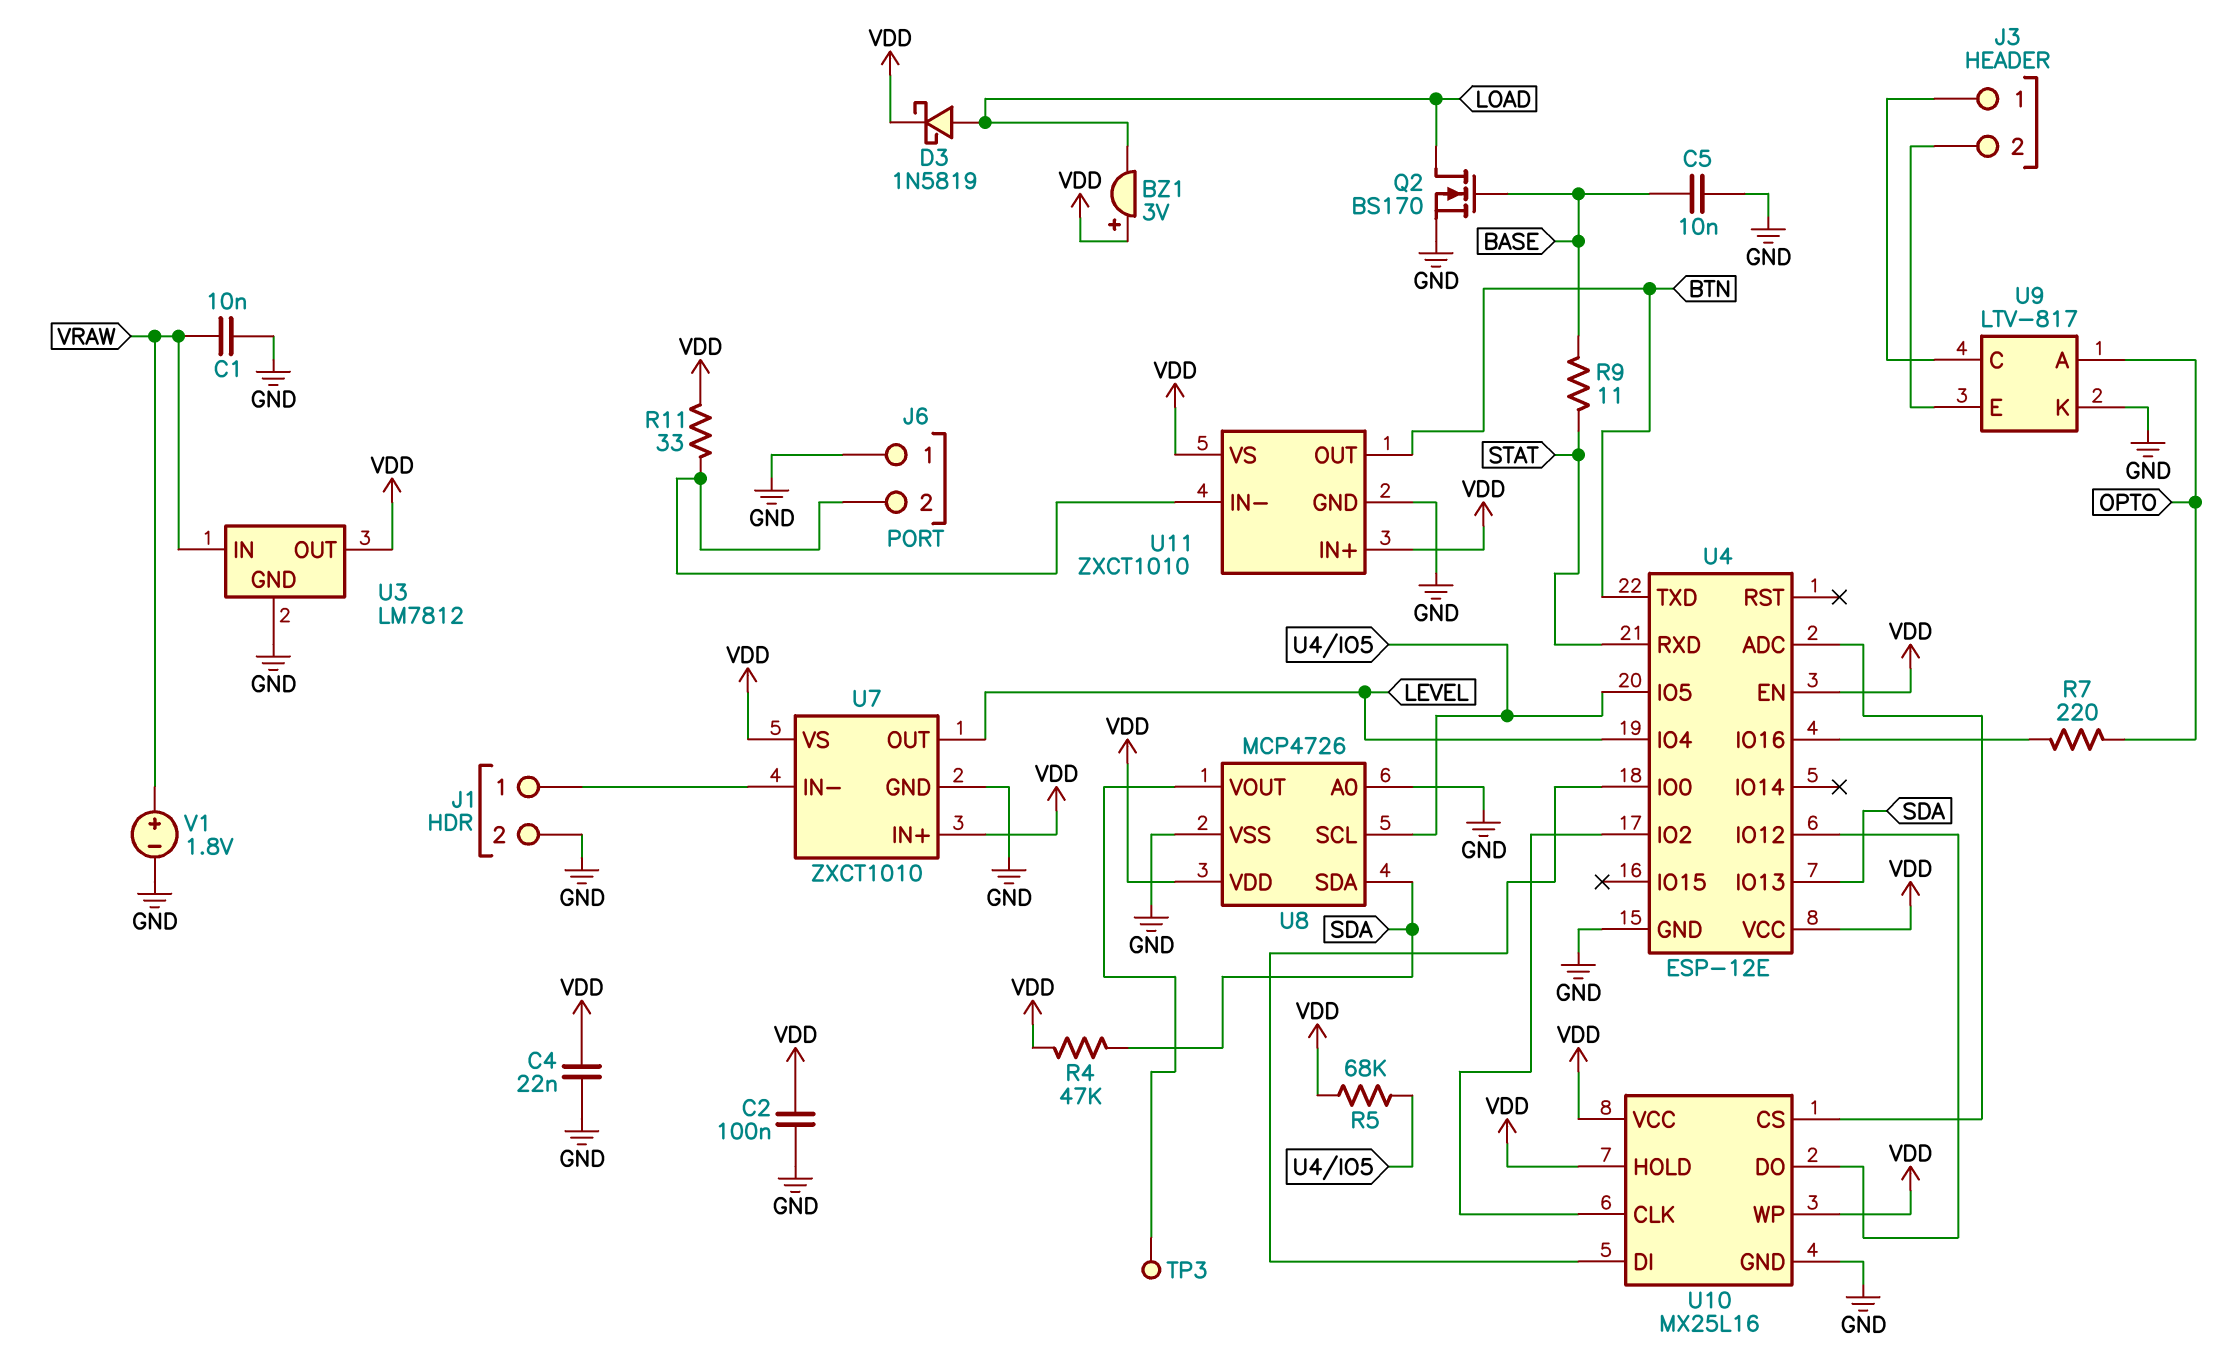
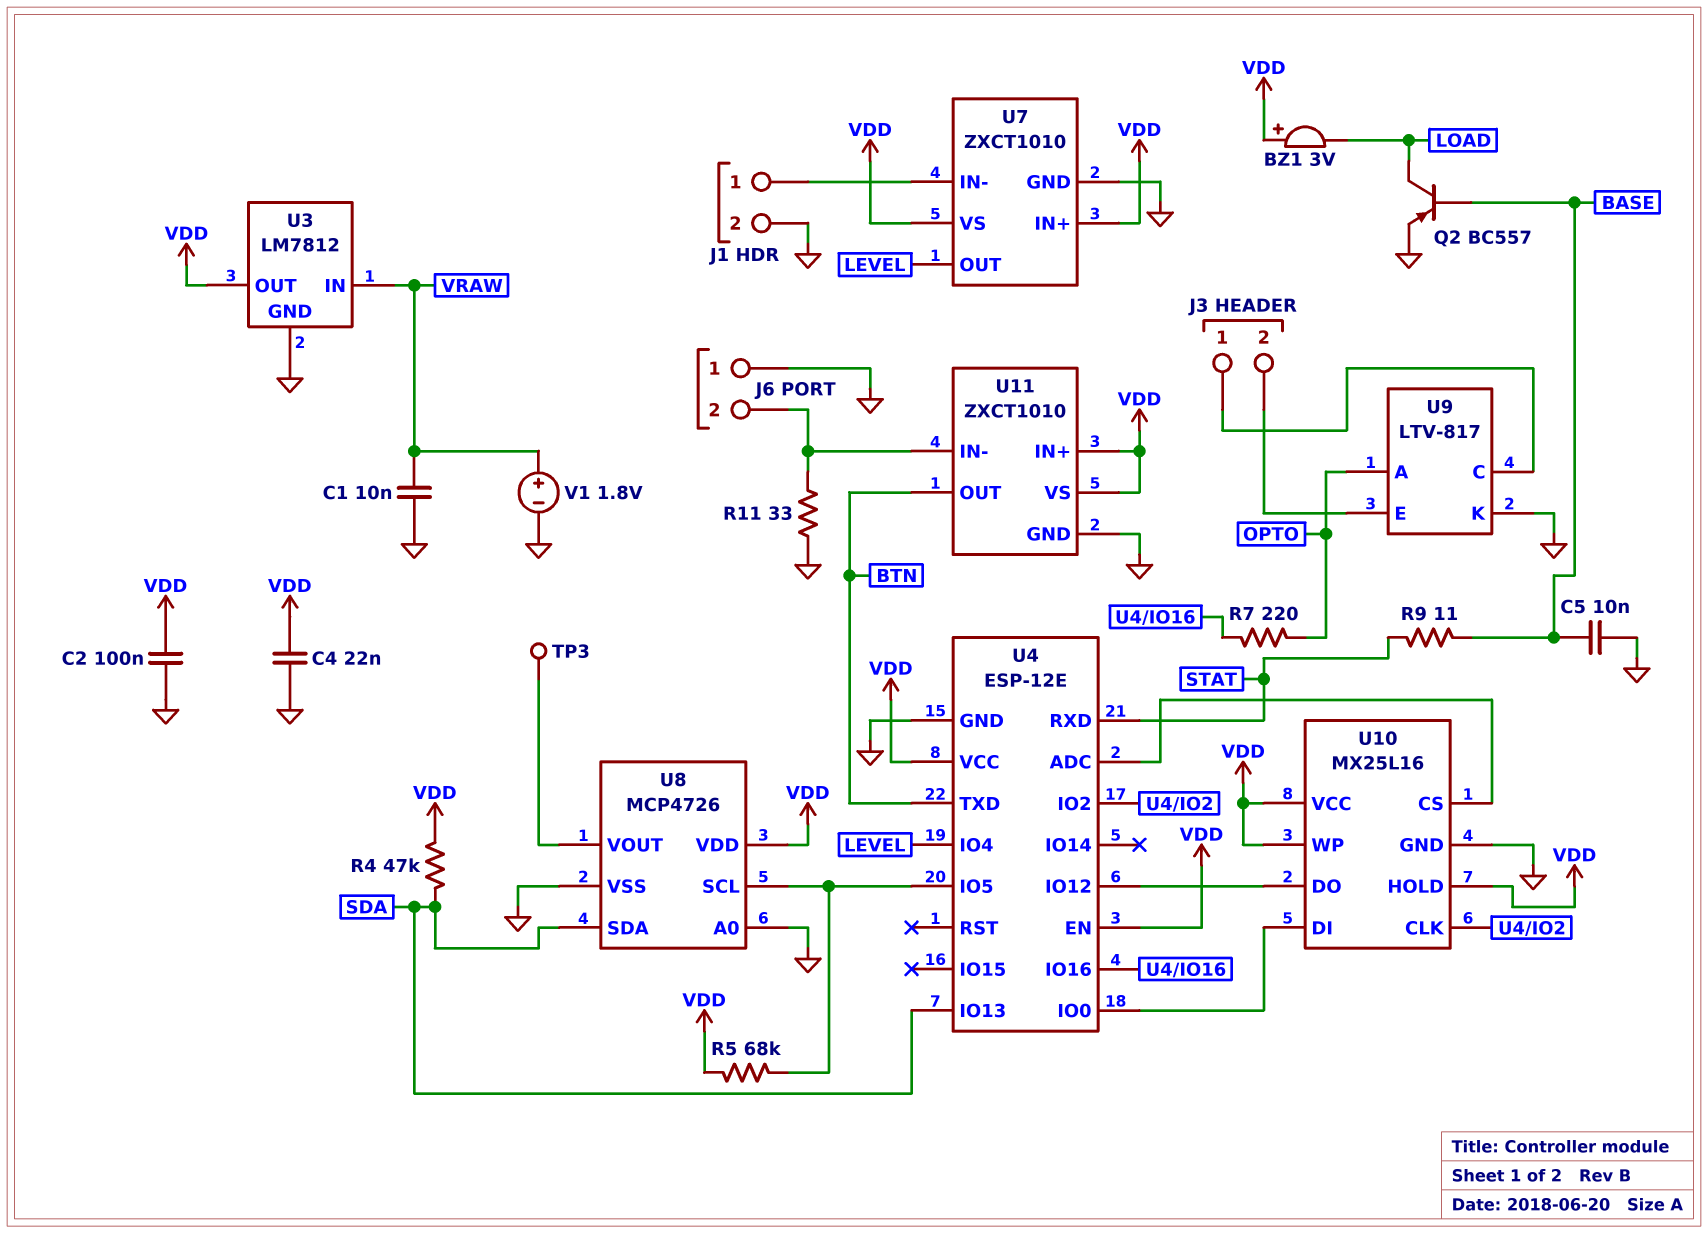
D3: schottky 1N5819 (A LOAD, K VDD) -> none
Q2: NMOS BS170 (G BASE, D LOAD, S GND) -> PNP BC557 (B BASE, C LOAD, E GND)
R11: 33 (J6/2, VDD) -> 33 (GND, J6/2)

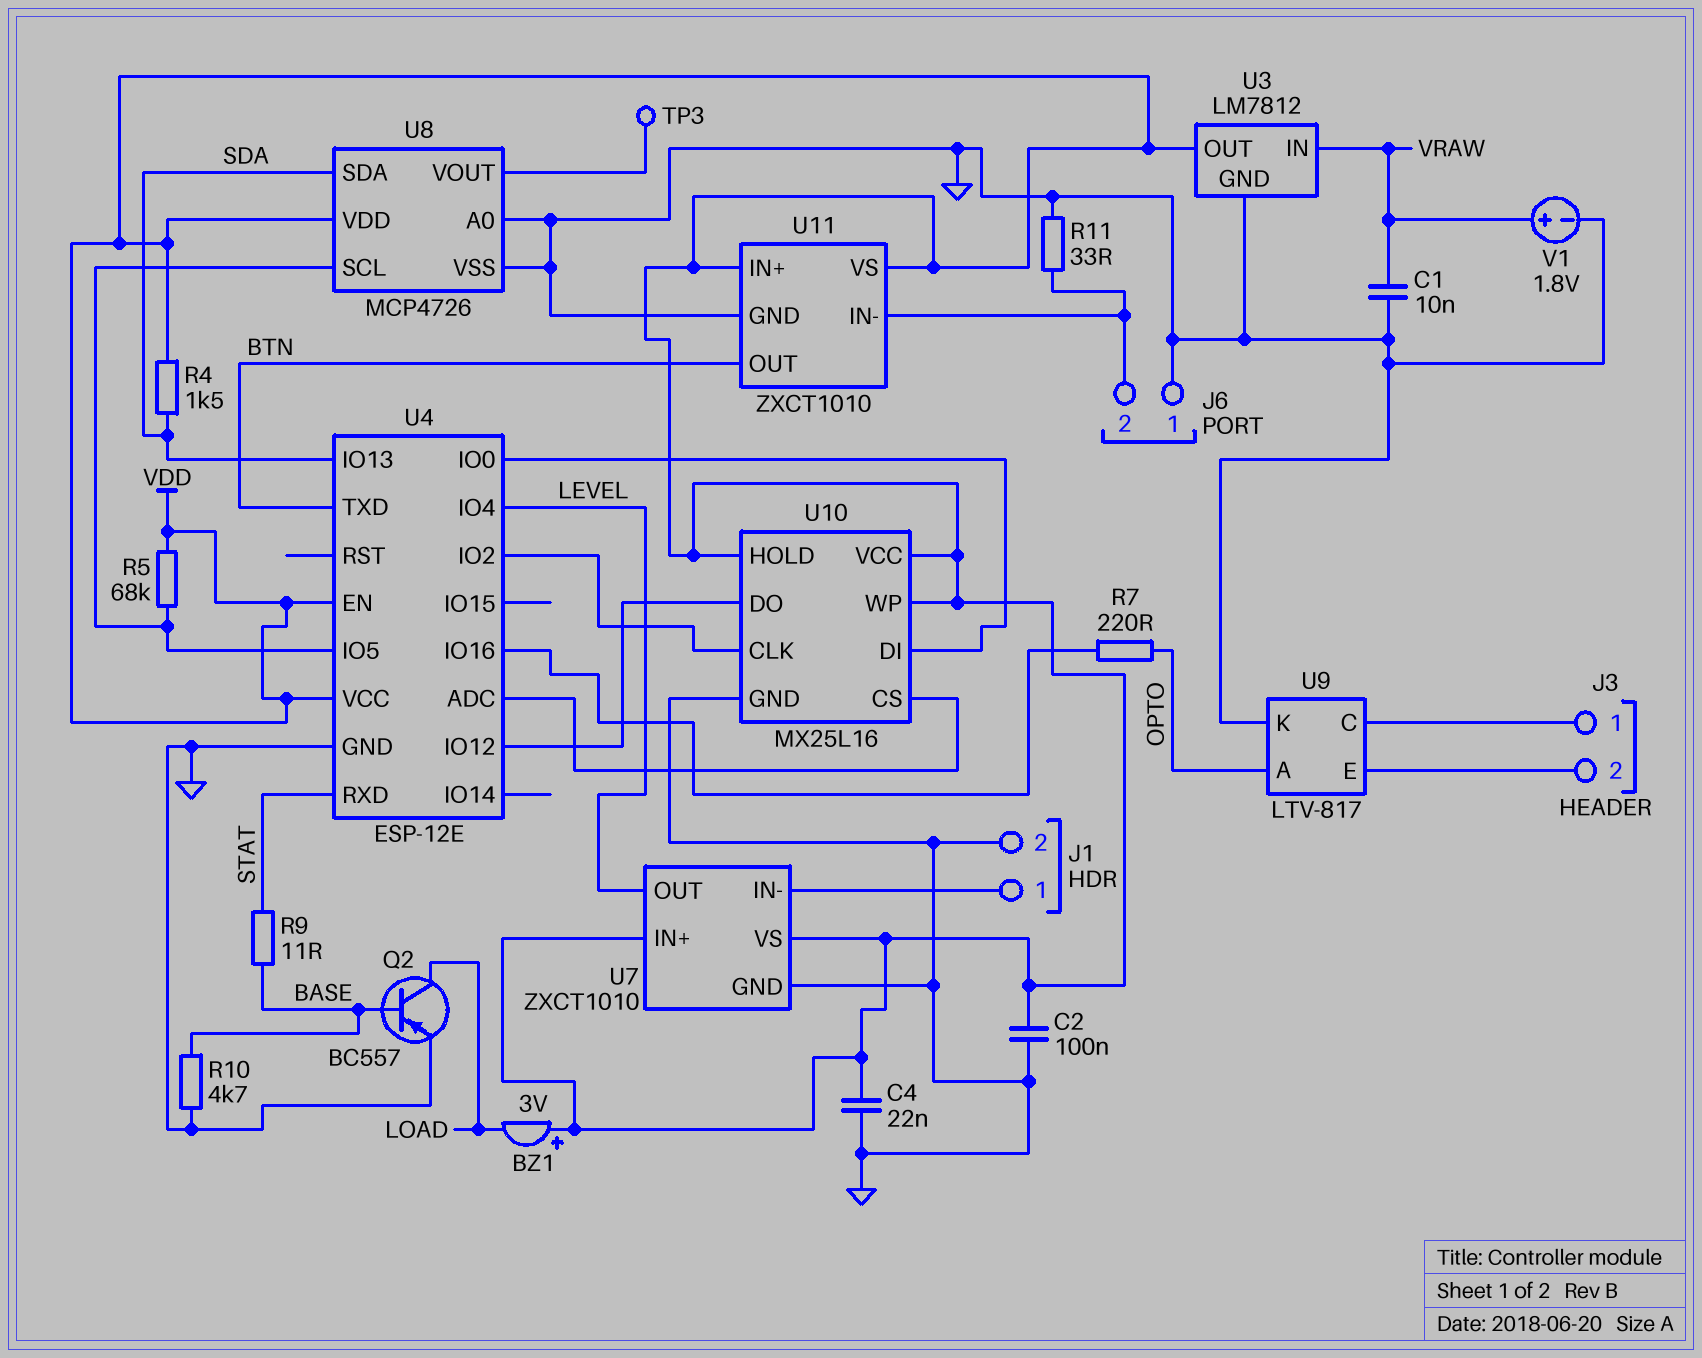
C5: 10nF (BASE, GND) -> none
R4: 47k (SDA, VDD) -> 1.5k (SDA, VDD)
R10: none -> 4.7k (BASE, GND)

